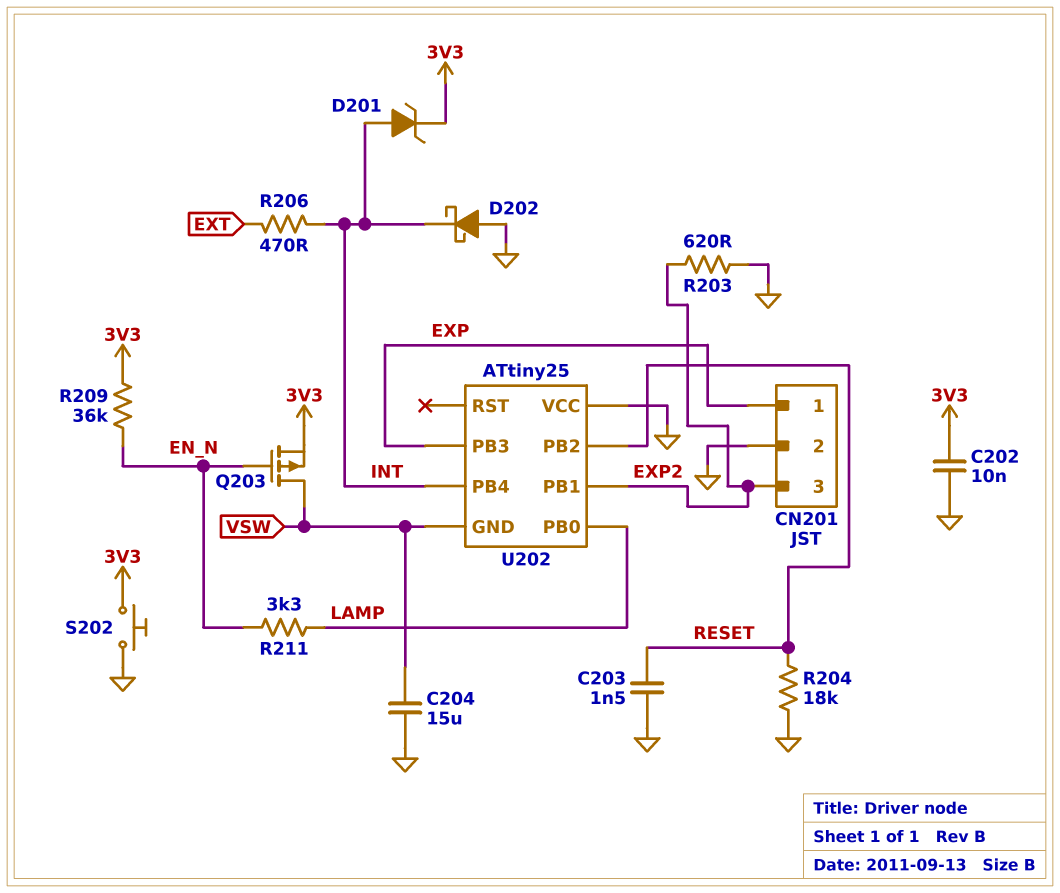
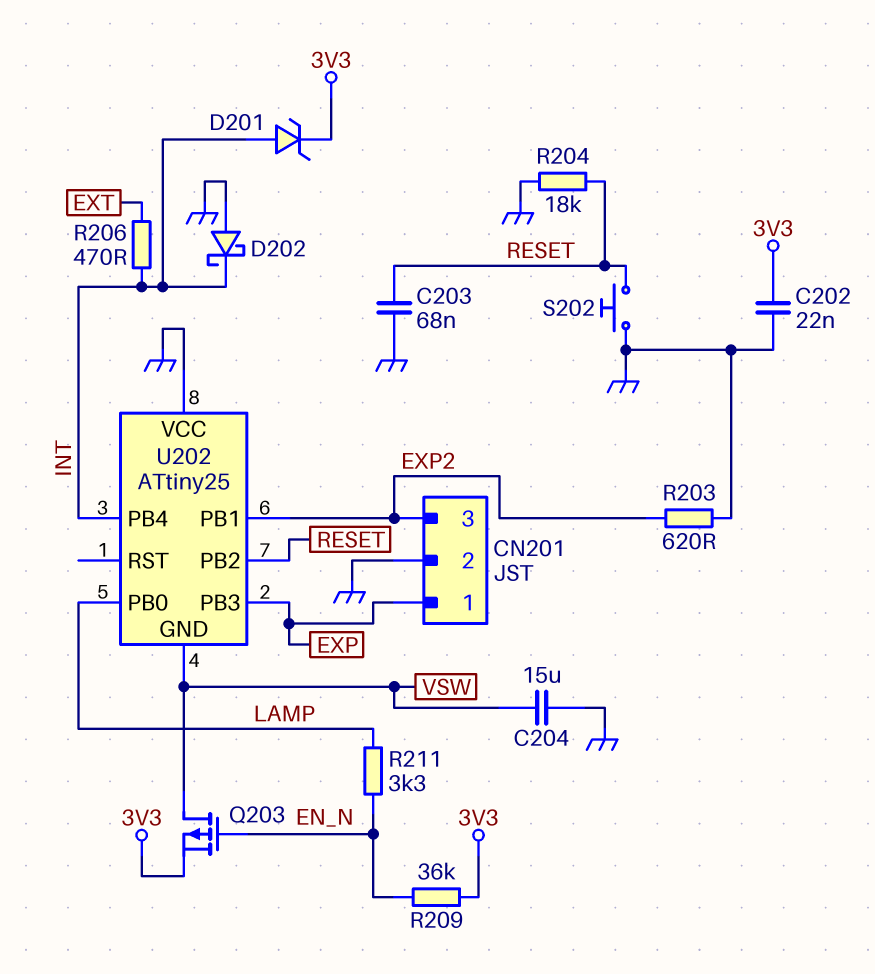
C202: 10nF (3V3, GND) -> 22nF (3V3, GND)
C203: 1.5nF (GND, RESET) -> 68nF (GND, RESET)
S202: button (3V3, GND) -> button (GND, RESET)

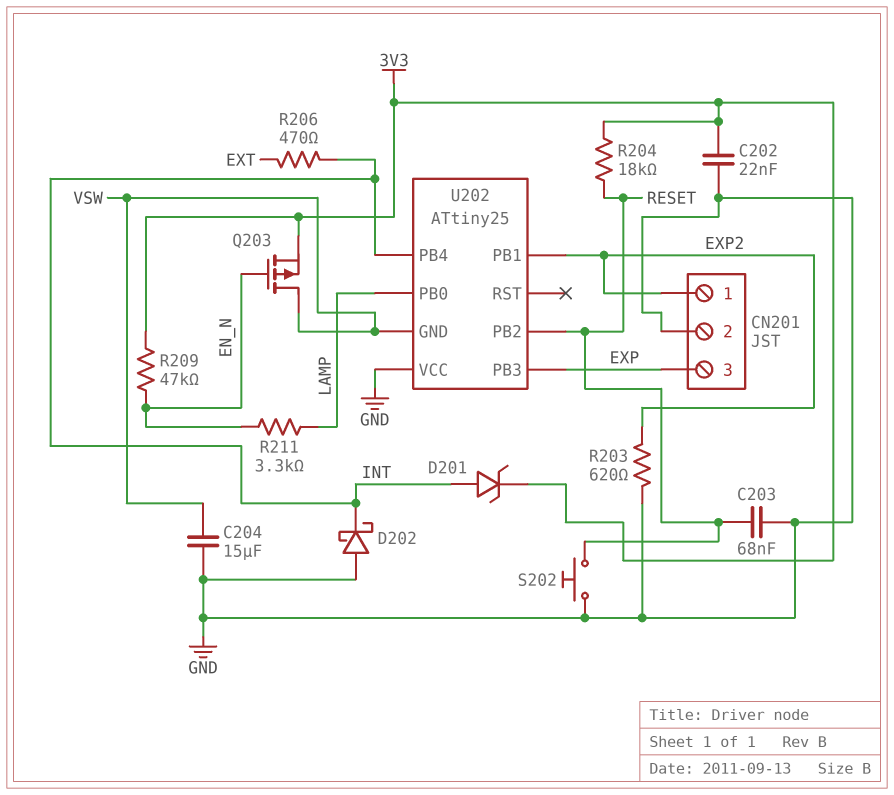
CN201 pin 1: EXP -> EXP2
CN201 pin 3: EXP2 -> EXP
R204: 18k (GND, RESET) -> 18k (3V3, RESET)
R209: 36k (3V3, EN_N) -> 47k (3V3, EN_N)

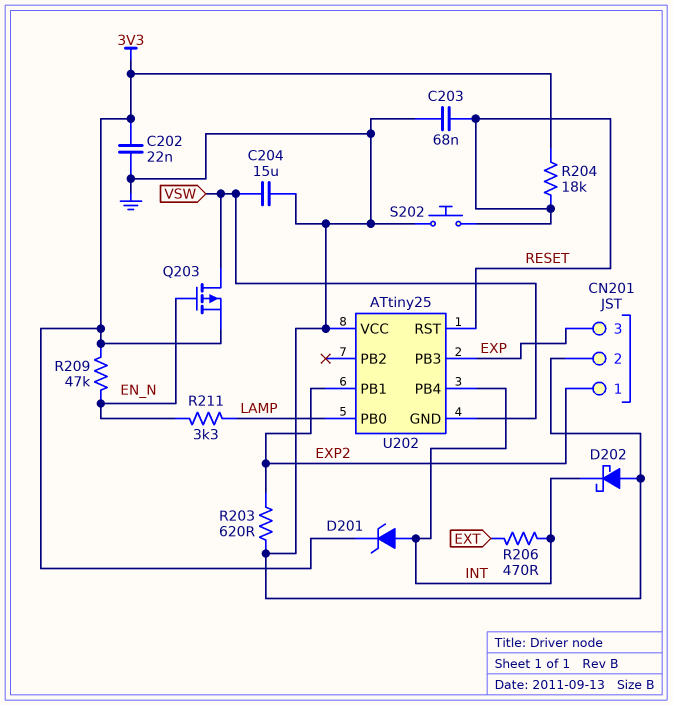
U202 pin PB2: RESET -> none
U202 pin RST: none -> RESET

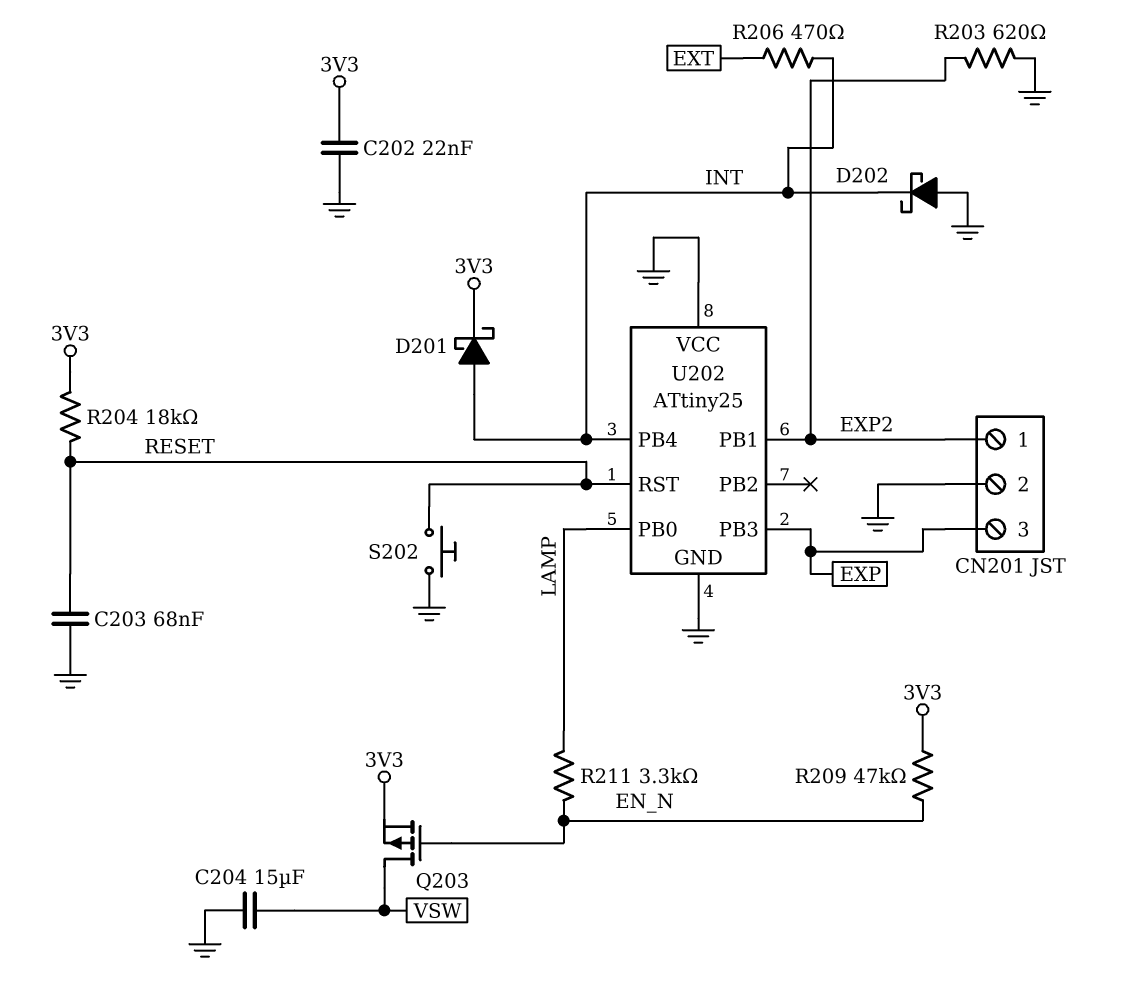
D201: zener (A INT, K 3V3) -> schottky (A INT, K 3V3)
U202 pin GND: VSW -> GND

